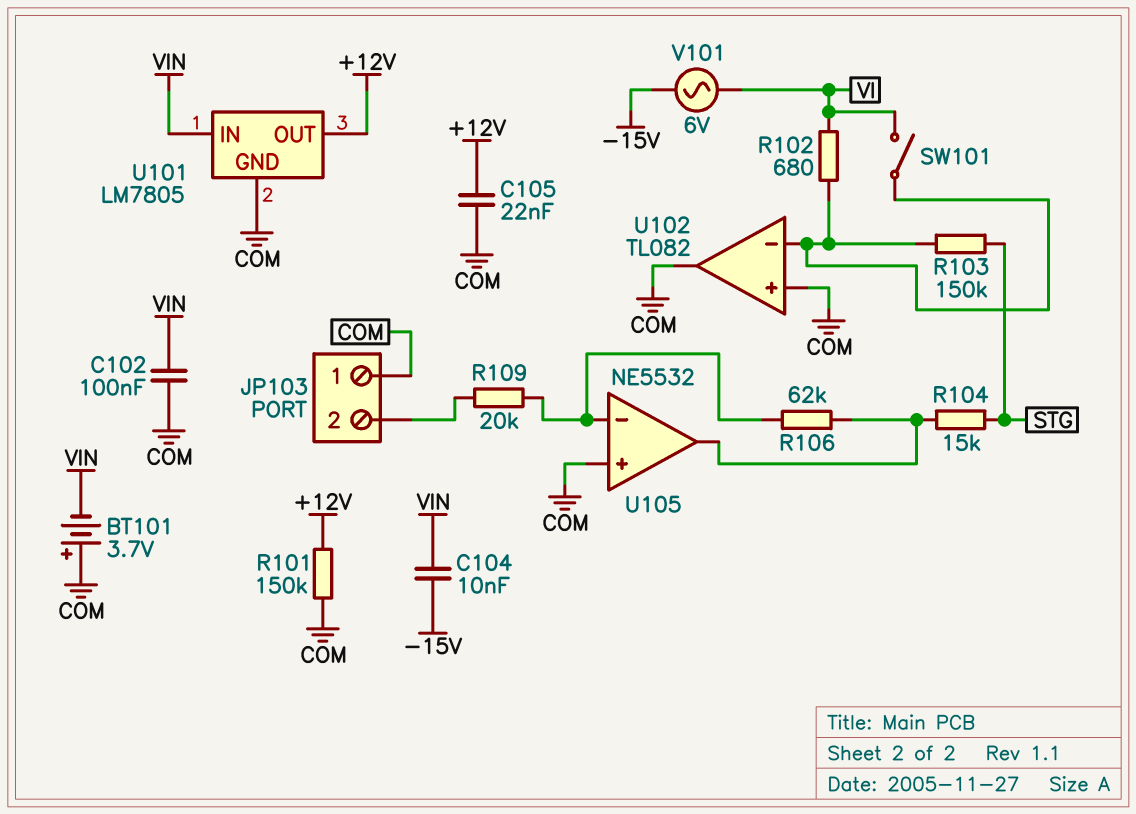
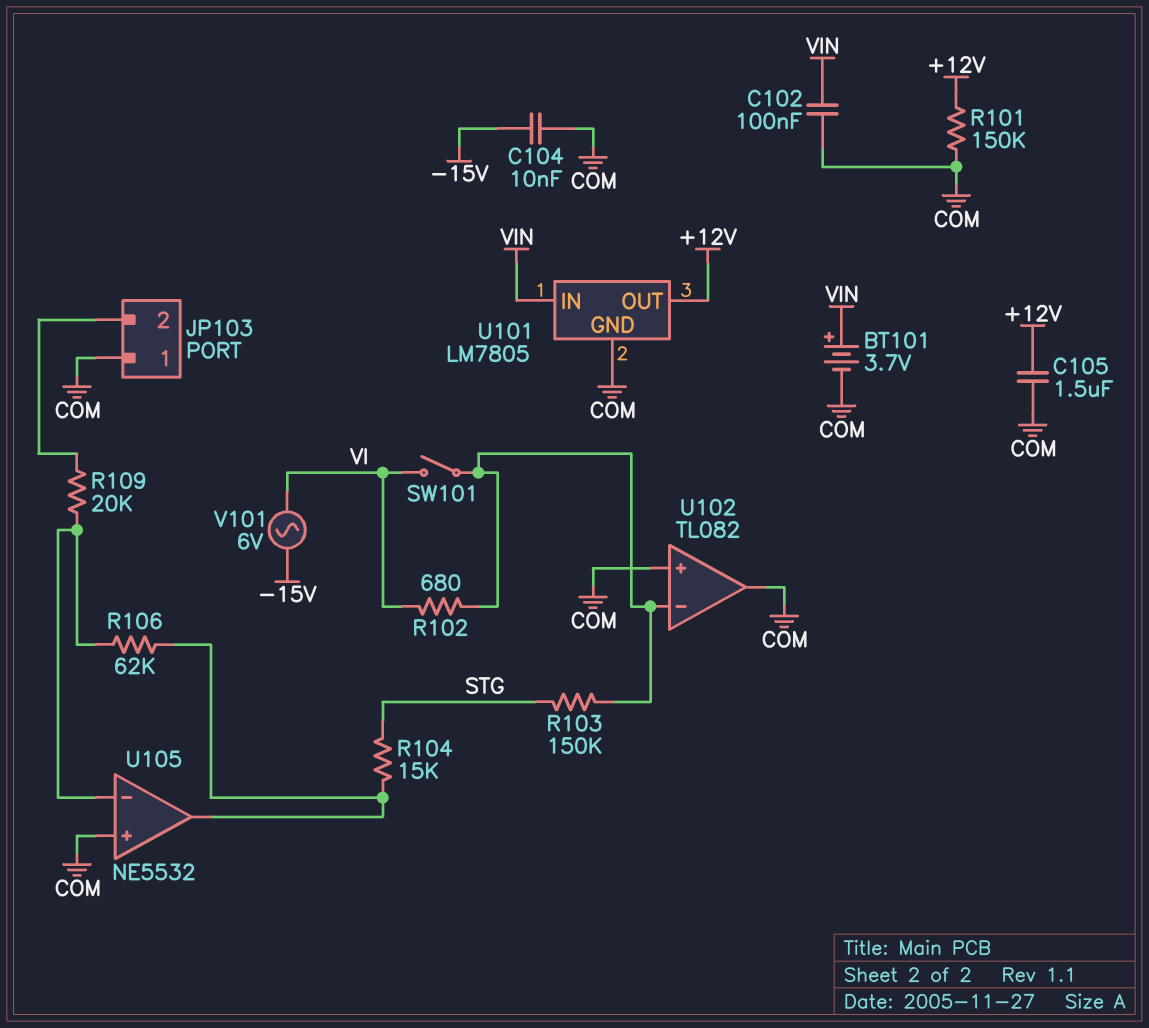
BT101: 3.7V (plus COM, minus VIN) -> 3.7V (plus VIN, minus COM)
C104: 10nF (-15V, VIN) -> 10nF (-15V, COM)
C105: 22nF (+12V, COM) -> 1.5uF (+12V, COM)

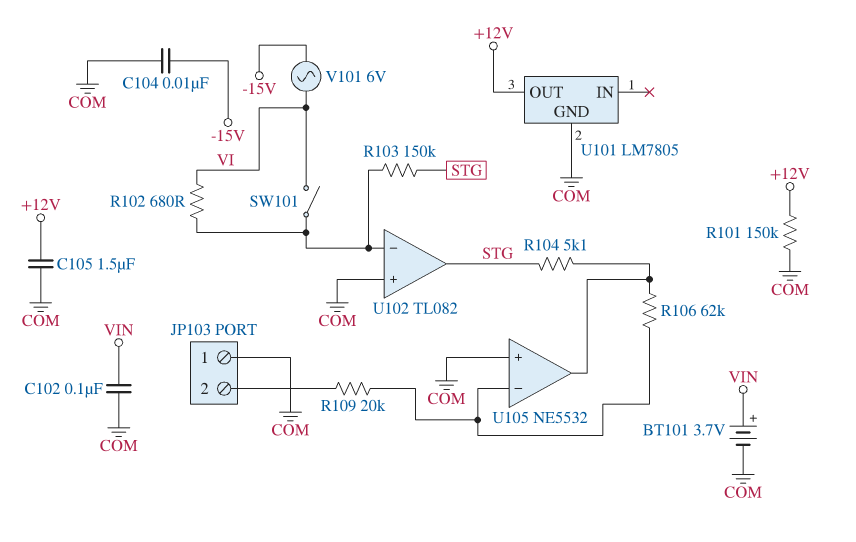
R104: 15k (STG, U105/out) -> 5.1k (STG, U105/out)
U101 pin IN: VIN -> none
U102 pin out: COM -> STG

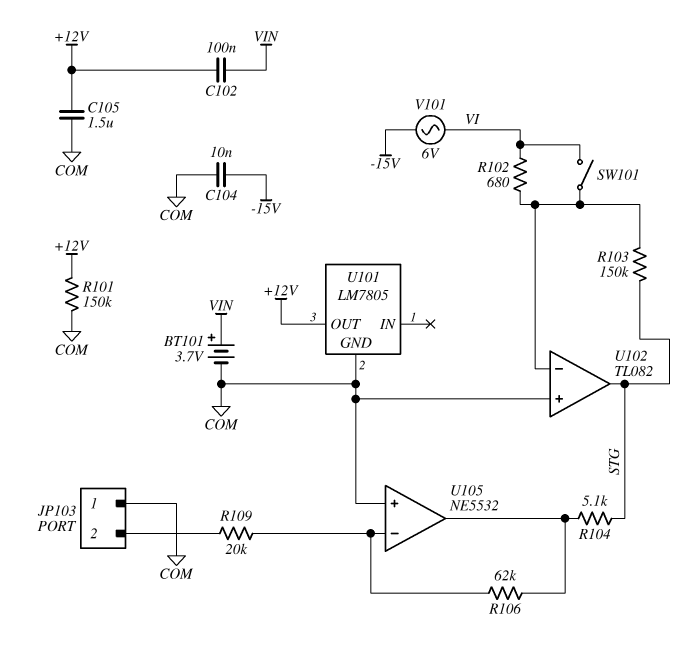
C102: 100nF (COM, VIN) -> 100nF (+12V, VIN)

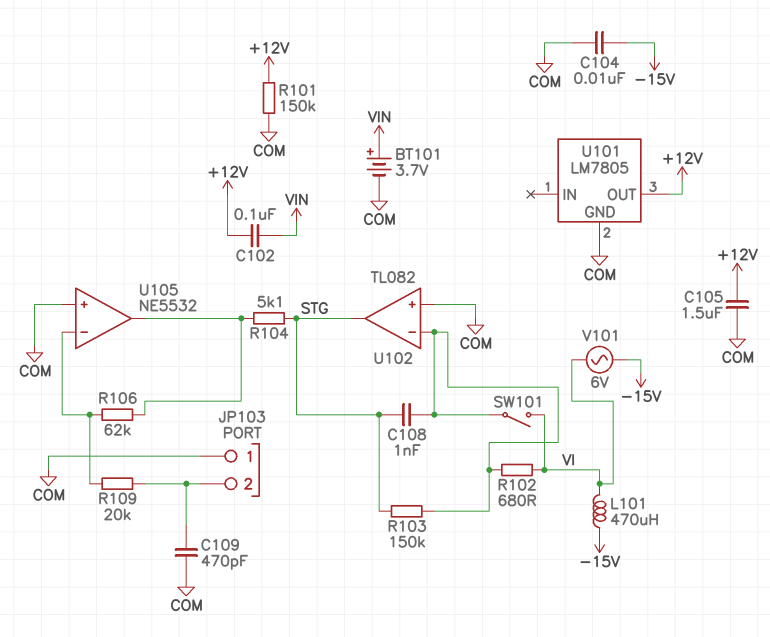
C108: none -> 1nF (STG, U102/in-)
C109: none -> 470pF (COM, JP103/2)
L101: none -> 470uH (-15V, VI)

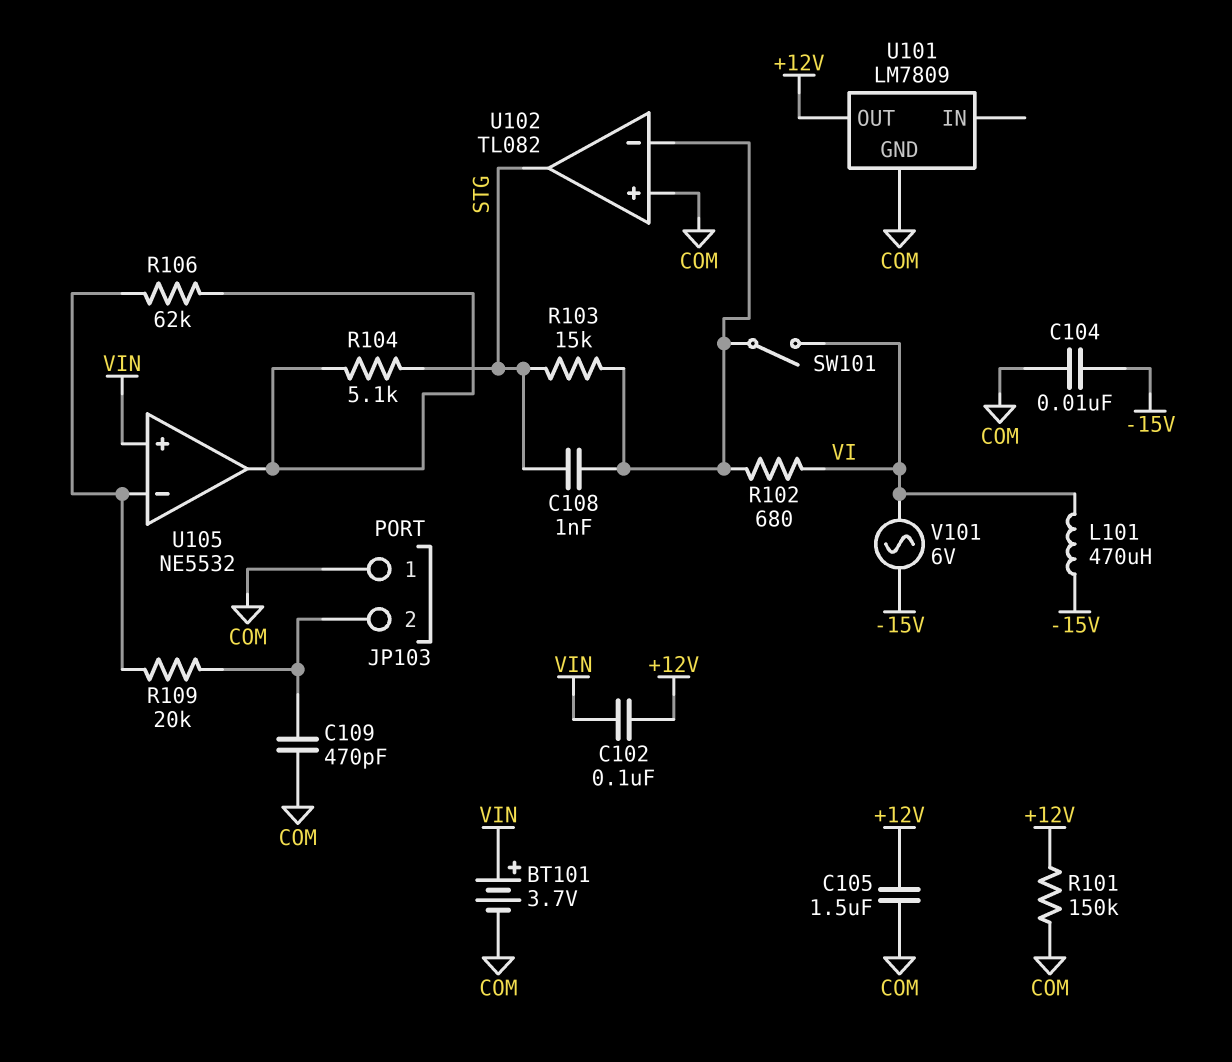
R103: 150k (STG, U102/in-) -> 15k (STG, U102/in-)
U101: LM7805 -> LM7809
U105 pin in+: COM -> VIN

